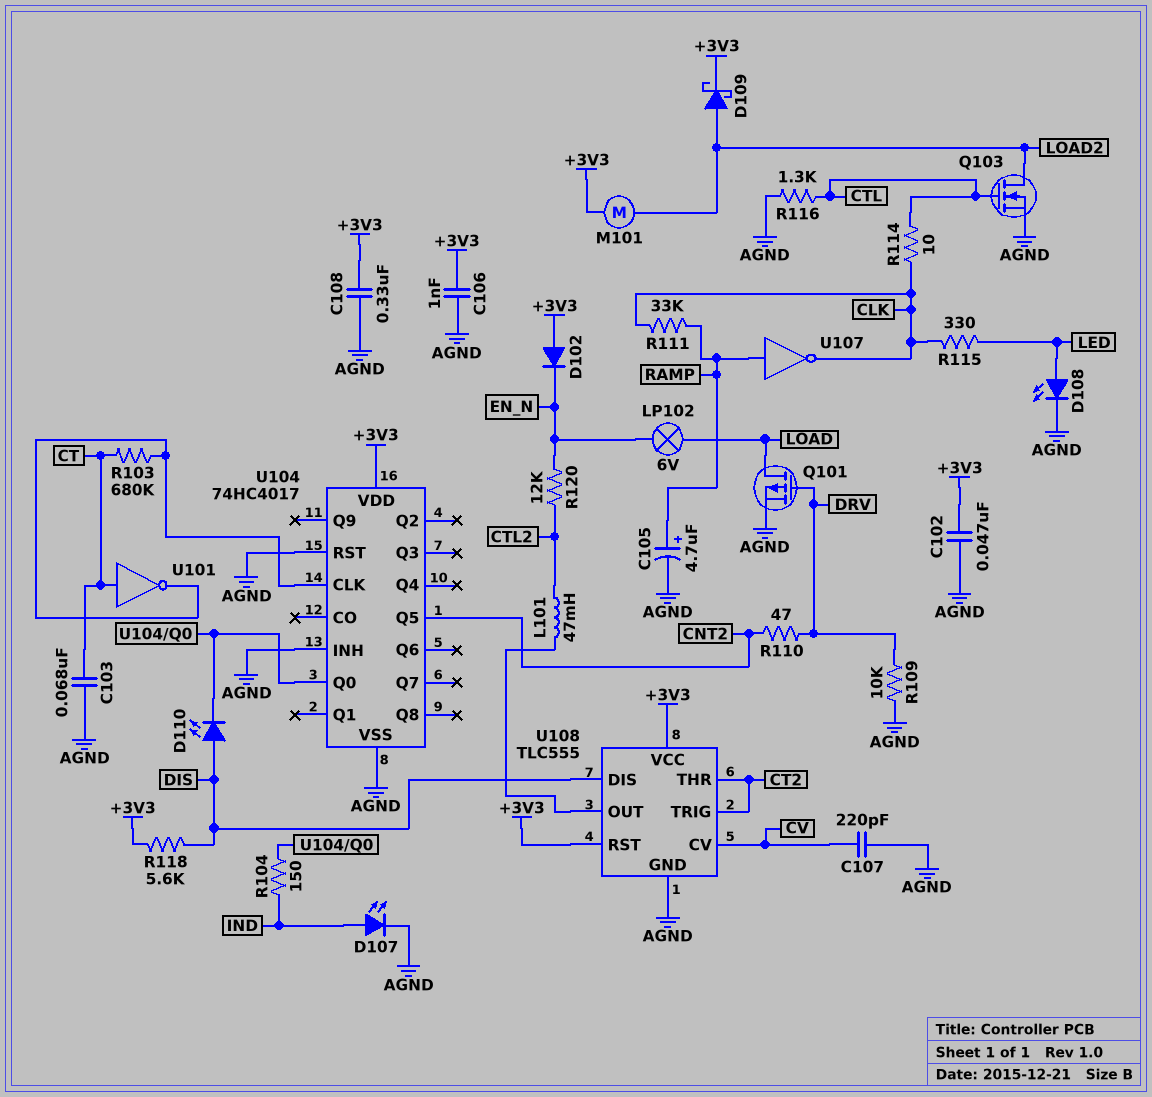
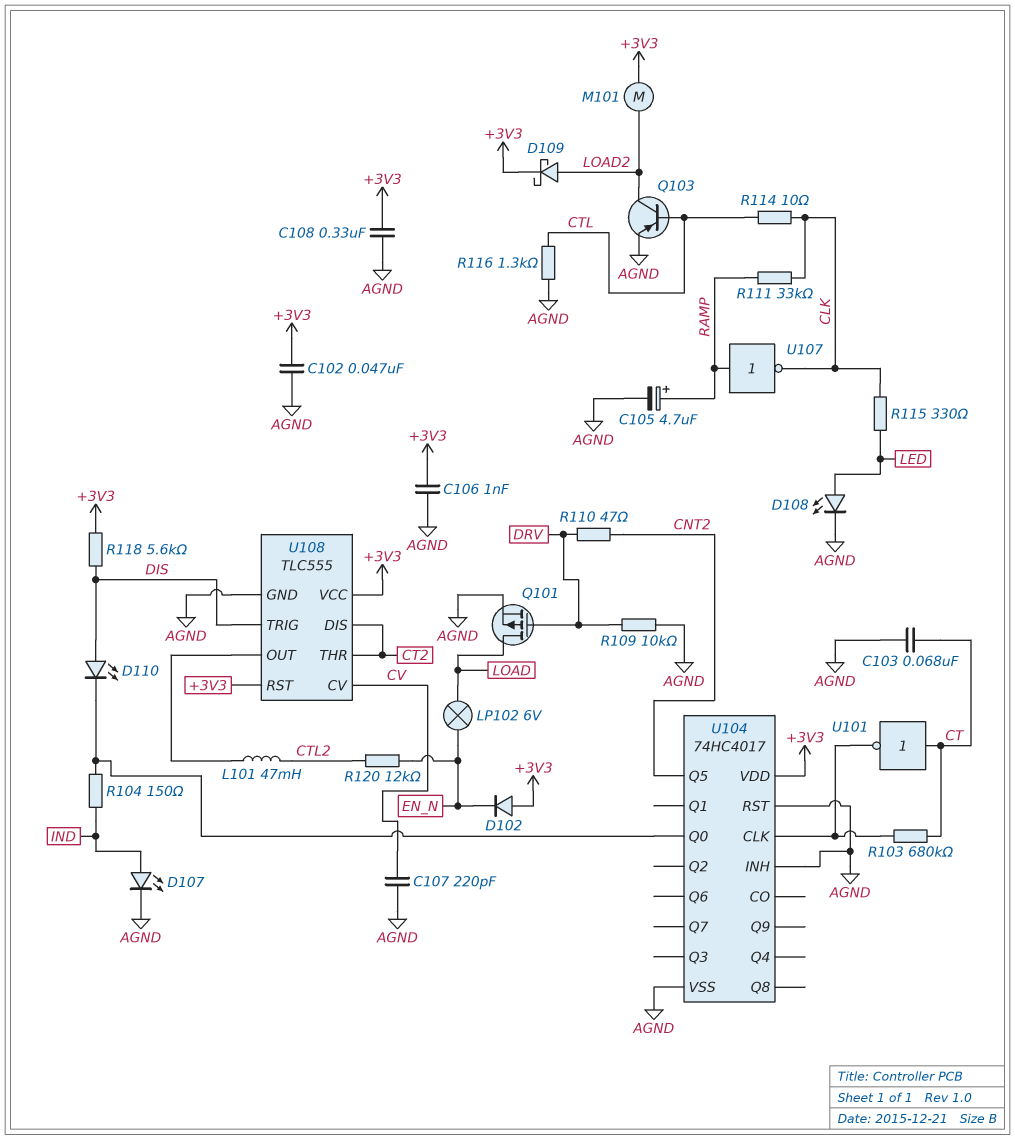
Q103: NMOS (G CTL, D LOAD2, S AGND) -> PNP (B CTL, C LOAD2, E AGND)
U108 pin DIS: DIS -> CT2
U108 pin TRIG: CT2 -> DIS

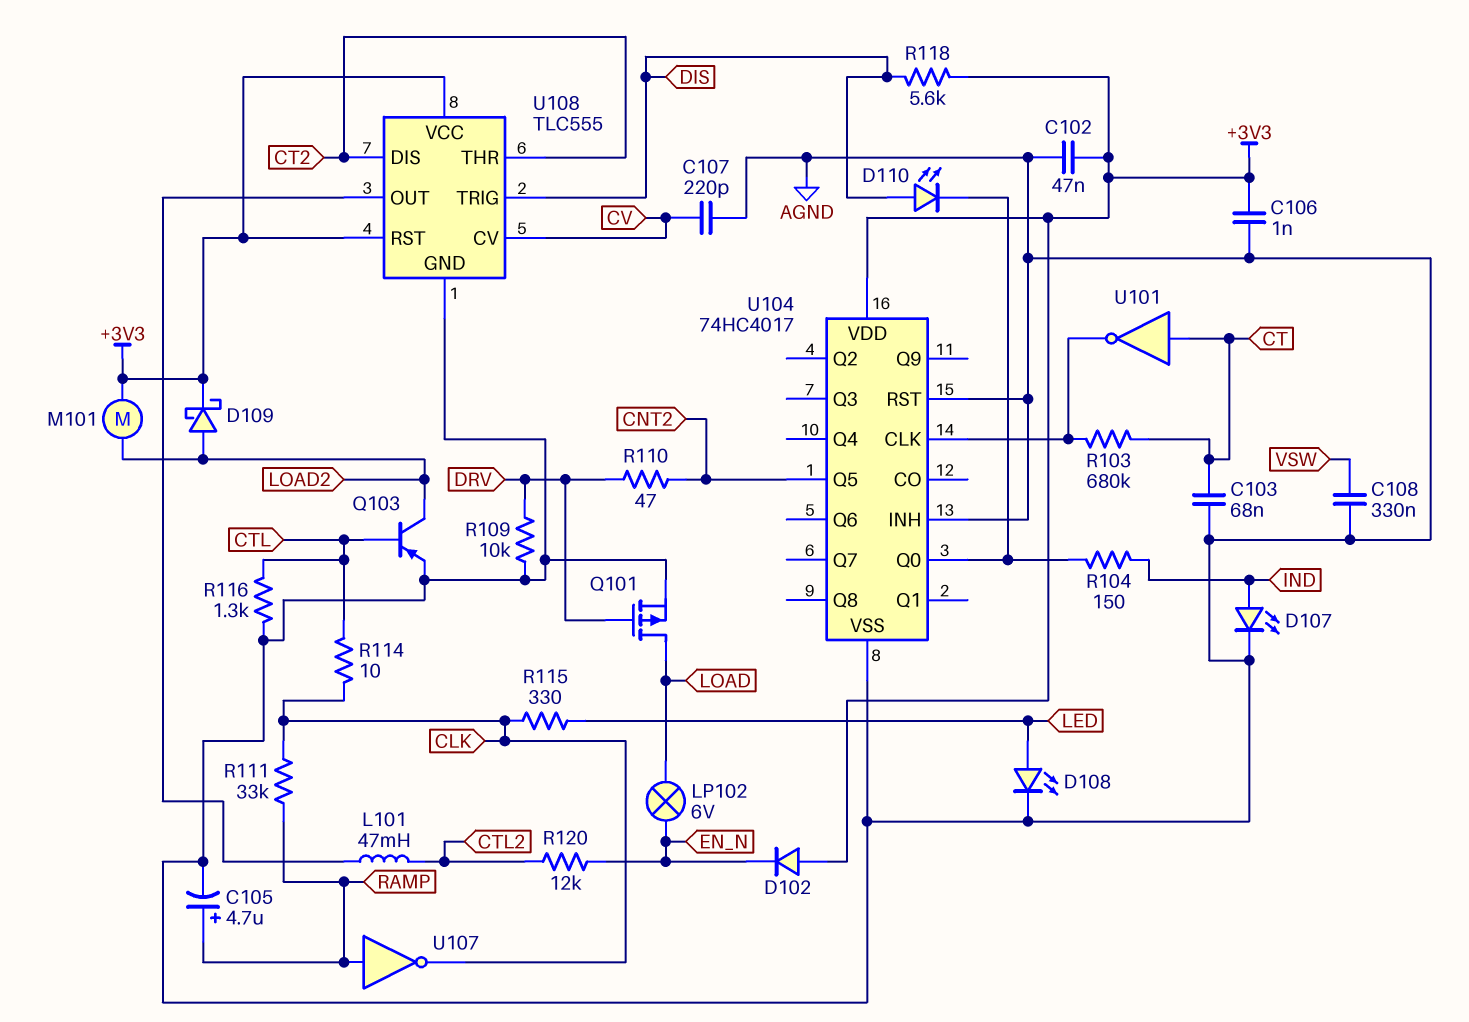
C108: 330nF (+3V3, AGND) -> 330nF (AGND, VSW)

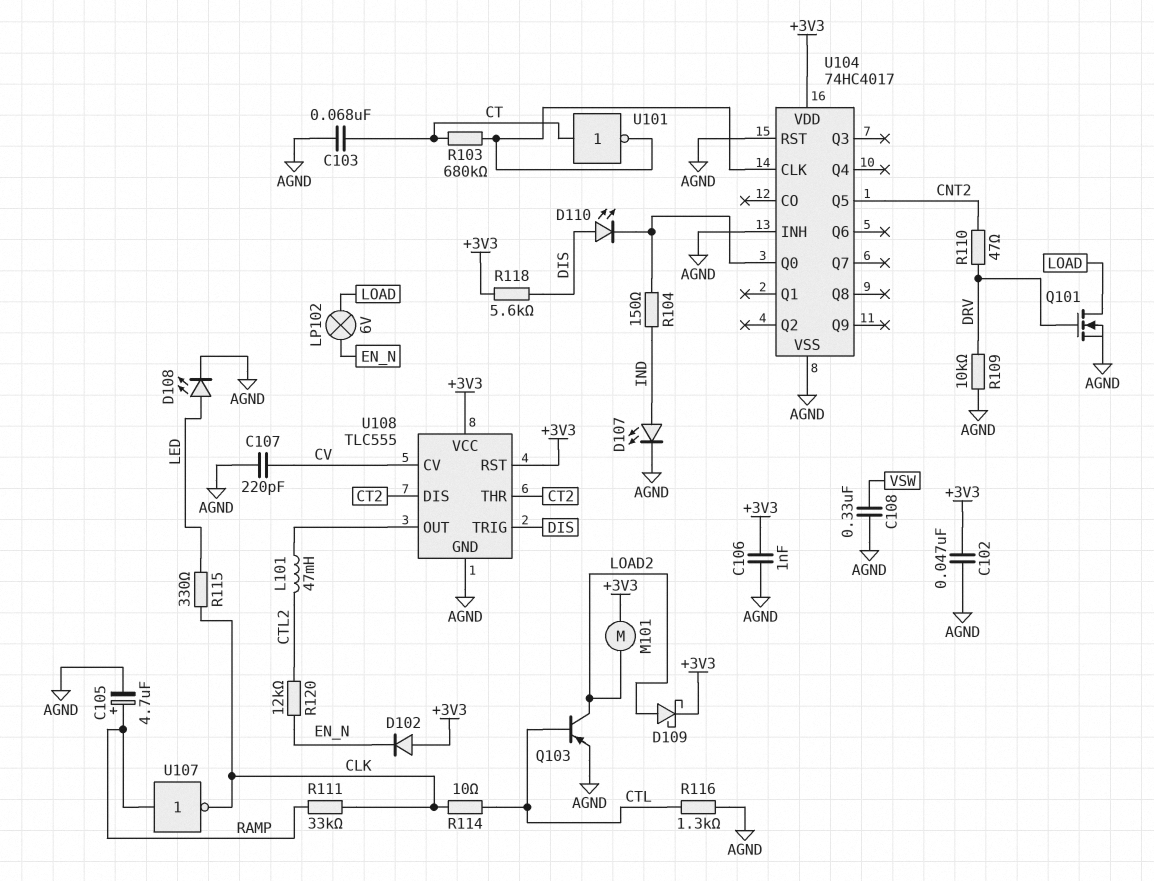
Q101: PMOS (G DRV, D LOAD, S AGND) -> NMOS (G DRV, D LOAD, S AGND)

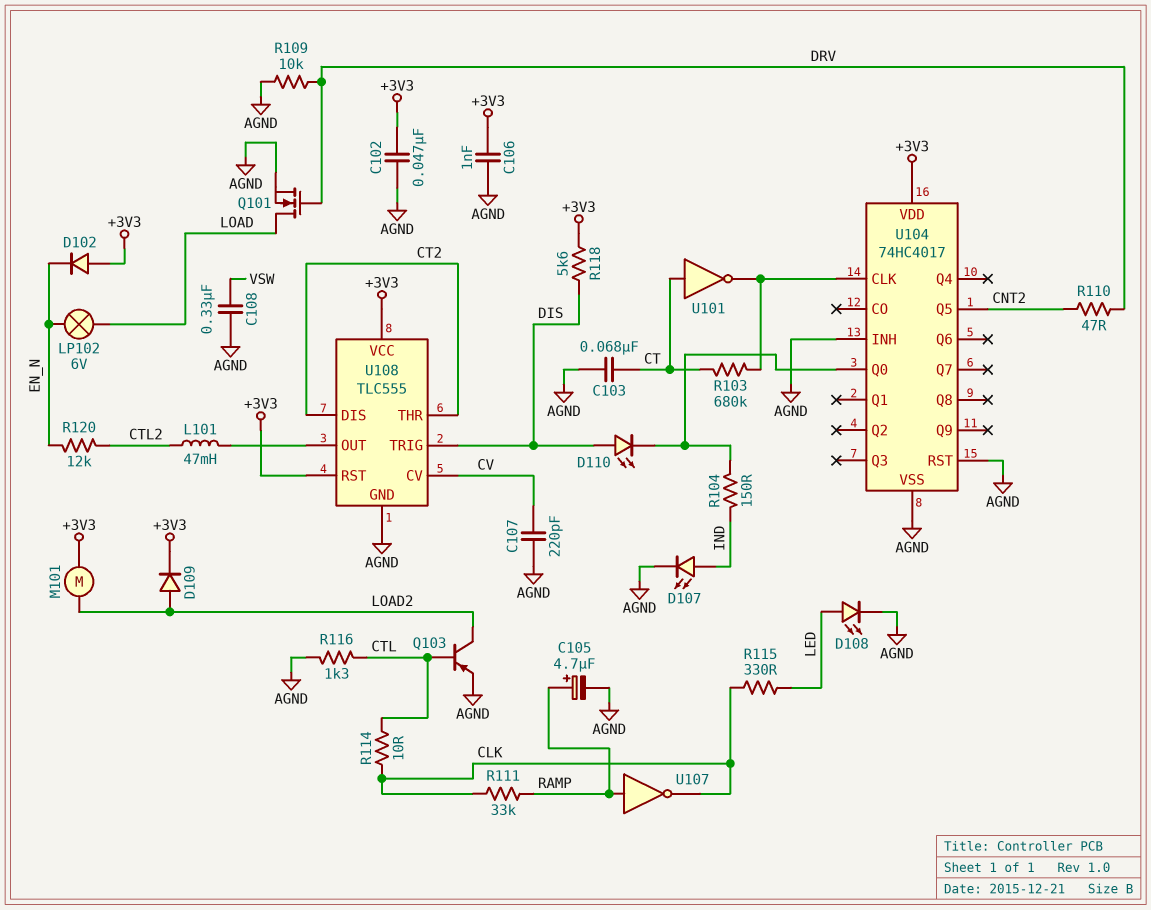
D109: schottky (A LOAD2, K +3V3) -> diode (A LOAD2, K +3V3)

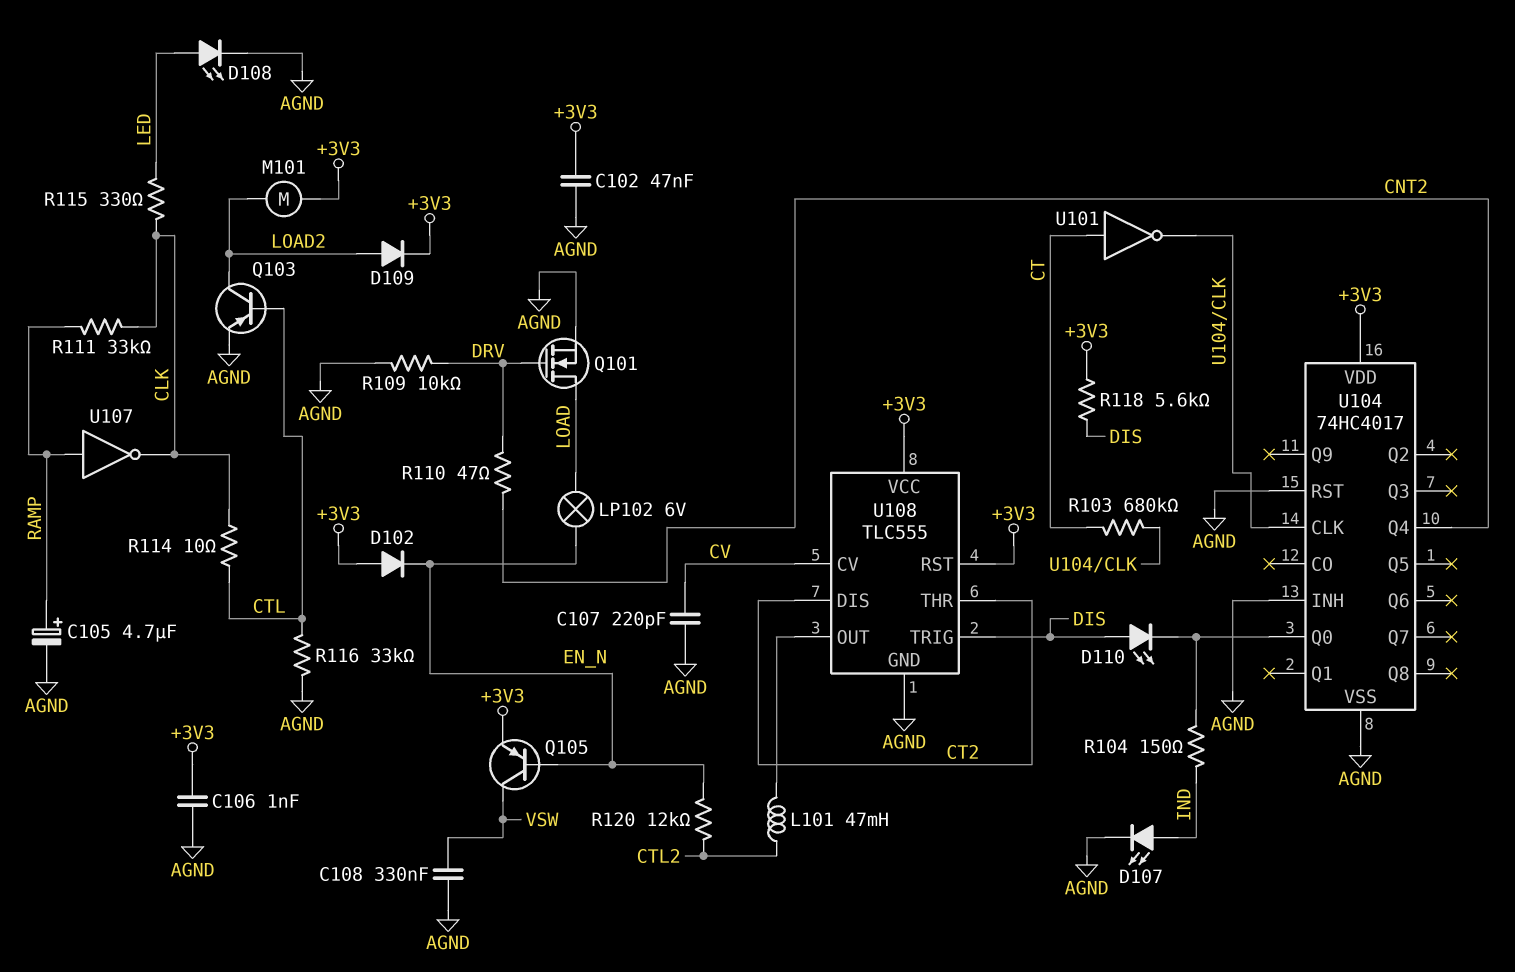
C103: 68nF (AGND, CT) -> none
Q105: none -> PNP (B EN_N, C VSW, E +3V3)
R116: 1.3k (AGND, CTL) -> 33k (AGND, CTL)
U104 pin Q4: none -> CNT2
U104 pin Q5: CNT2 -> none

